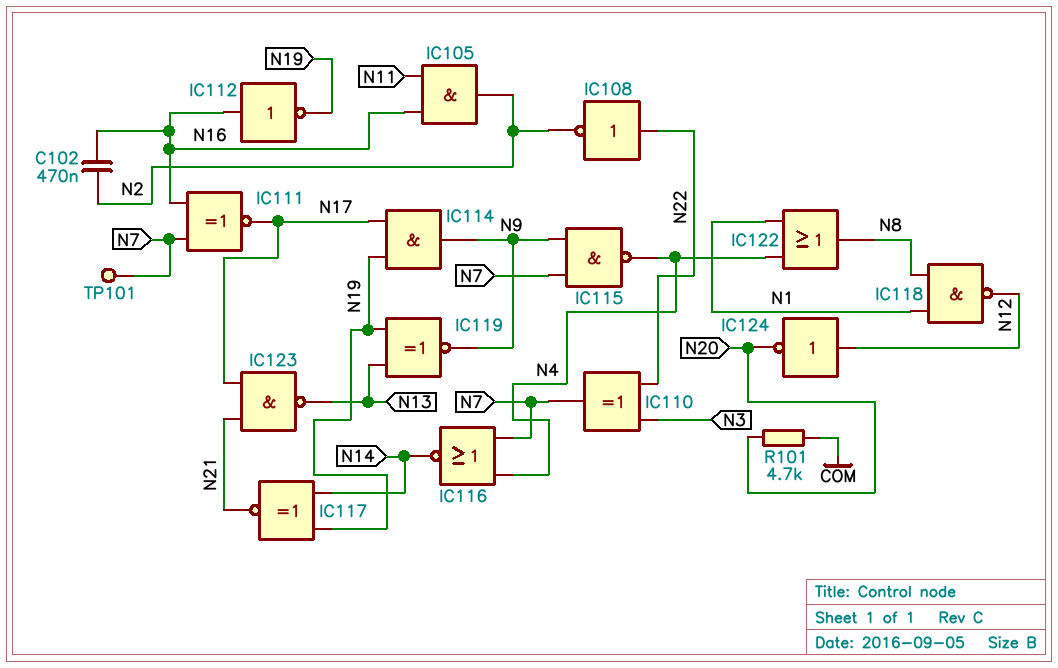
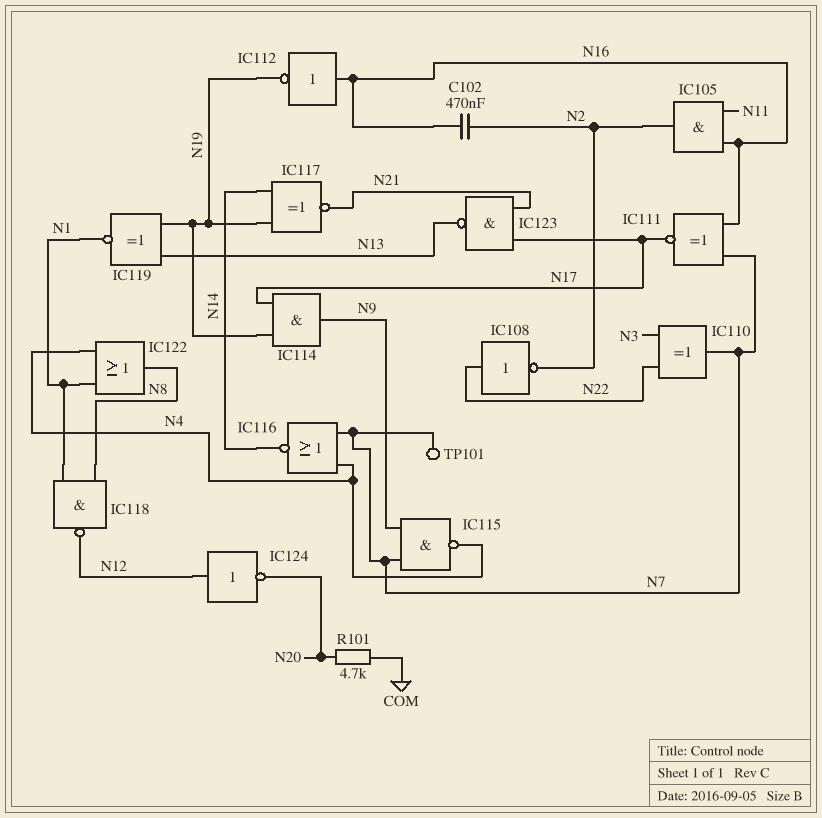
IC119: XNOR (in N13, in N19, out N9) -> XNOR (in N13, in N19, out N1)

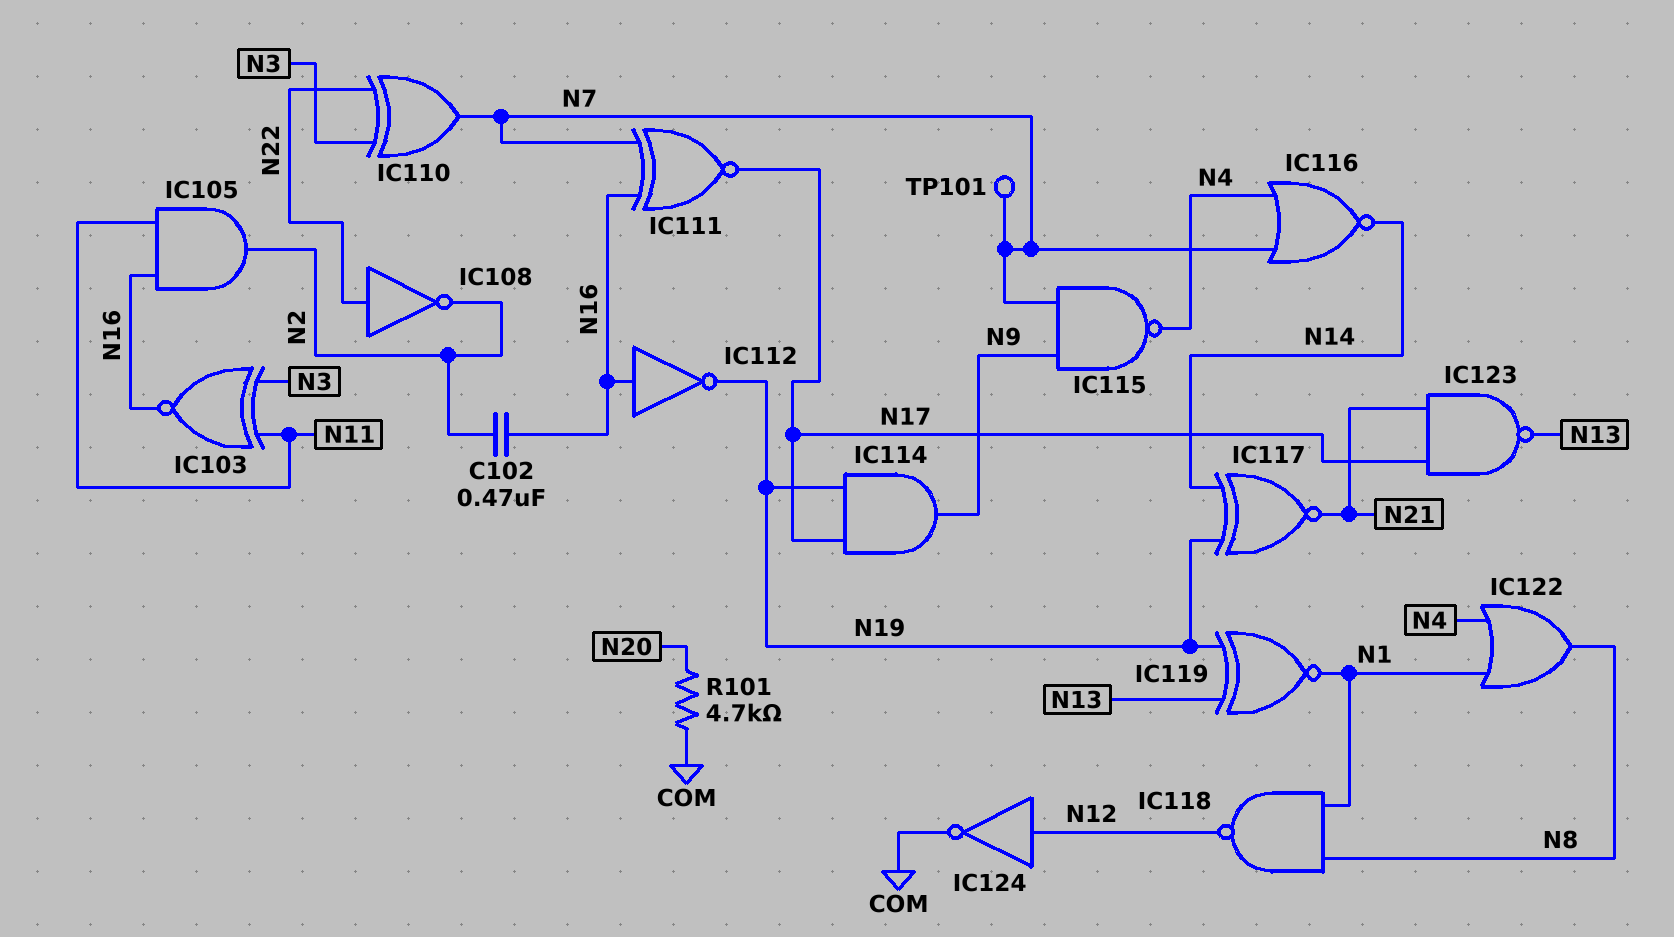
IC103: none -> XNOR (in N3, in N11, out N16)
IC124: NOT (in N12, out N20) -> NOT (in N12, out COM)

